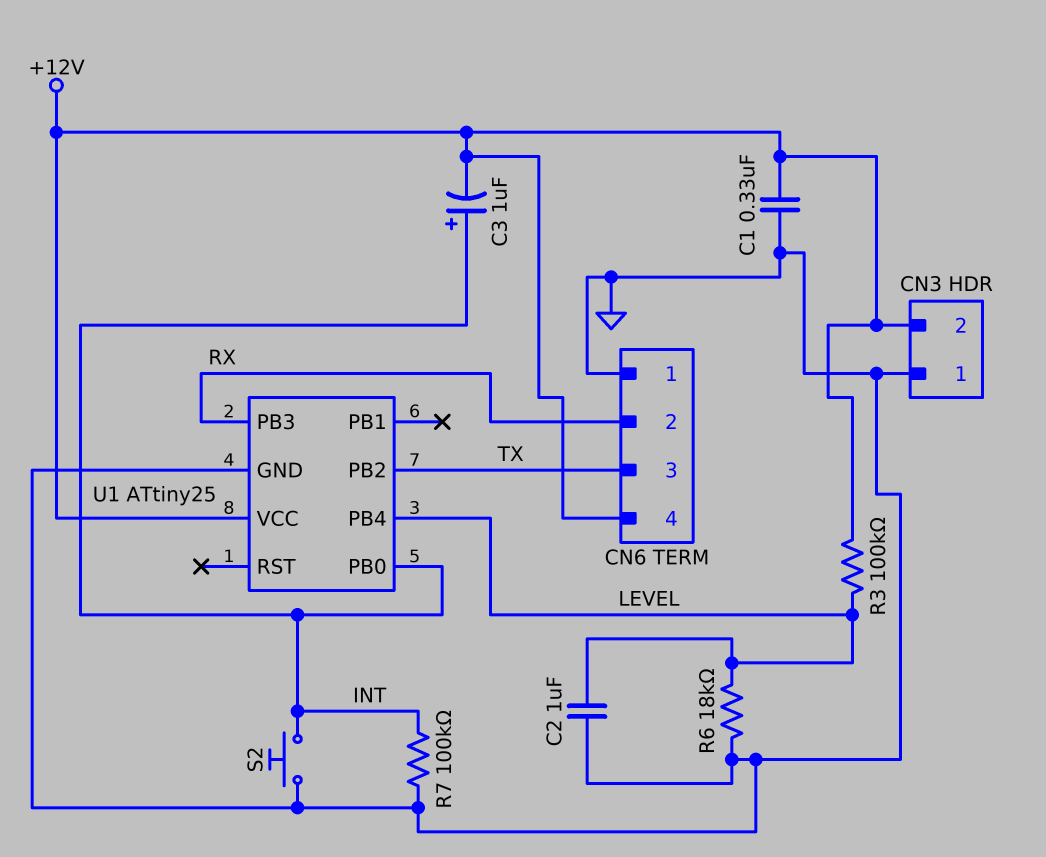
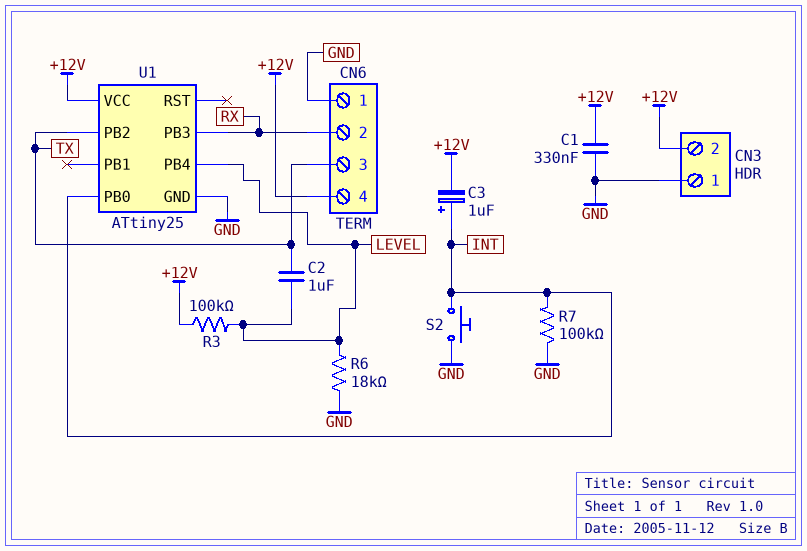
C2: 1uF (GND, LEVEL) -> 1uF (LEVEL, TX)

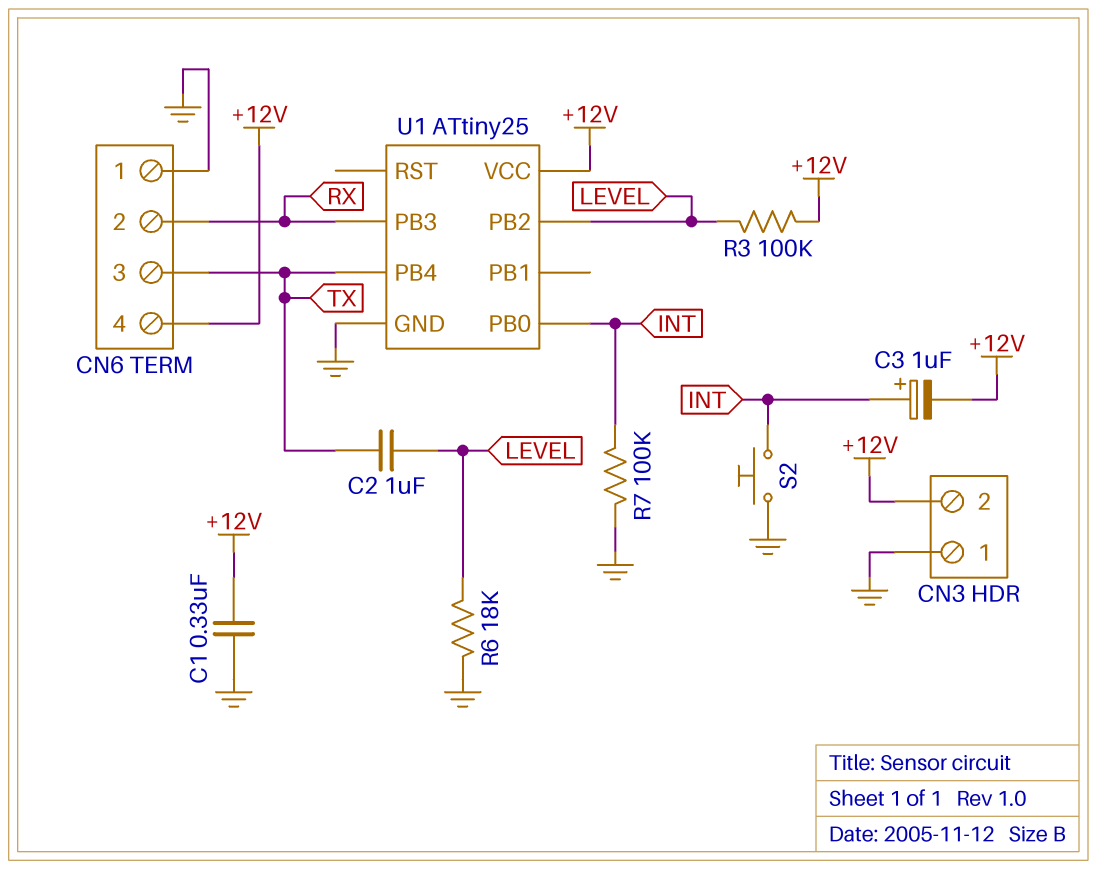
U1 pin PB2: TX -> LEVEL
U1 pin PB4: LEVEL -> TX

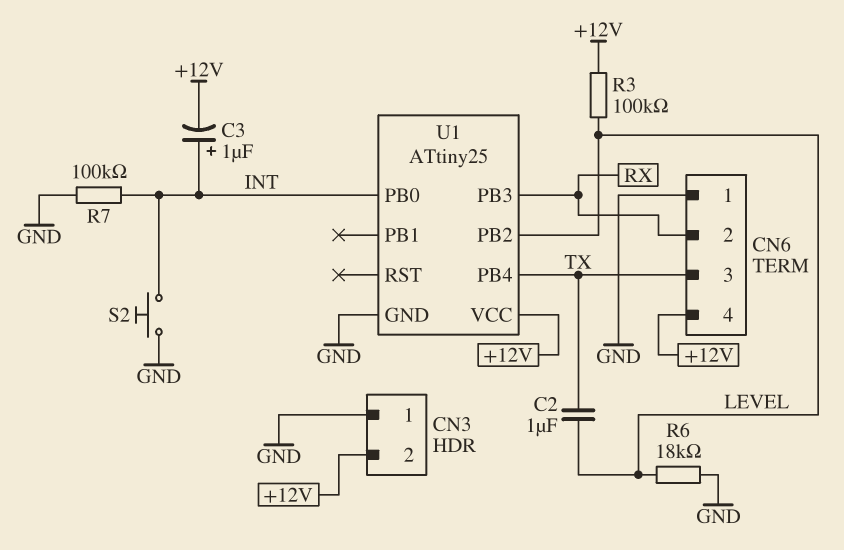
C1: 330nF (+12V, GND) -> none

